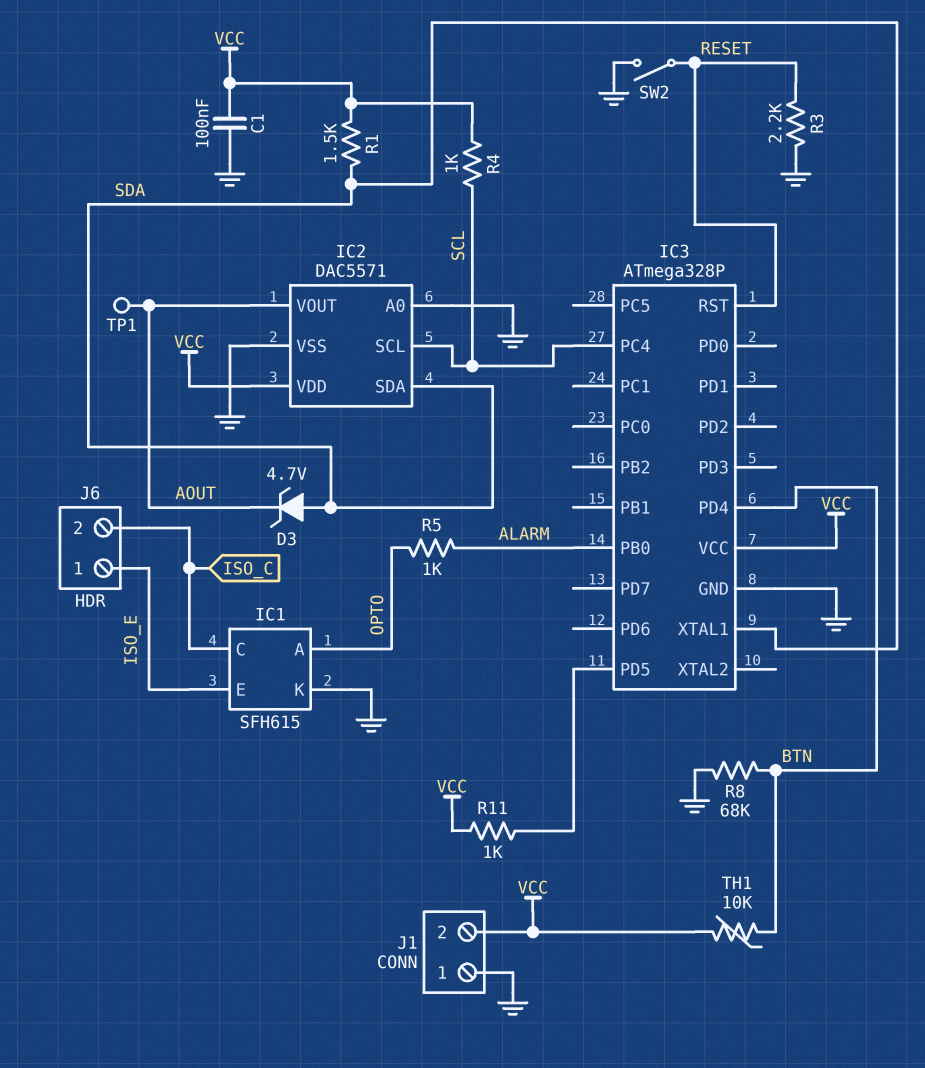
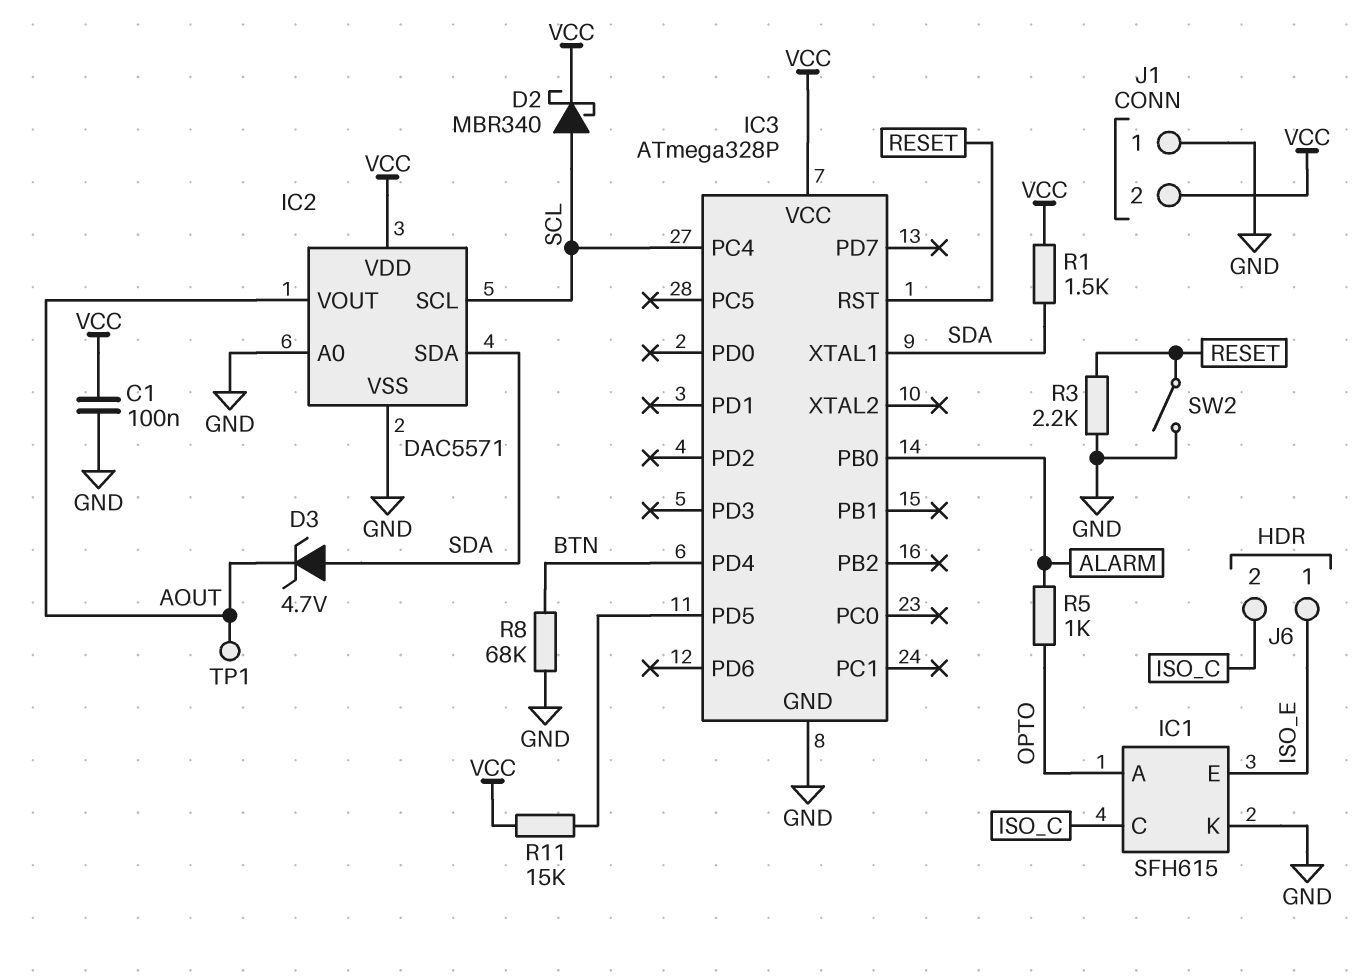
D2: none -> schottky MBR340 (A SCL, K VCC)
R4: 1k (SCL, VCC) -> none
R11: 1k (IC3/PD5, VCC) -> 15k (IC3/PD5, VCC)
TH1: 10k (BTN, VCC) -> none

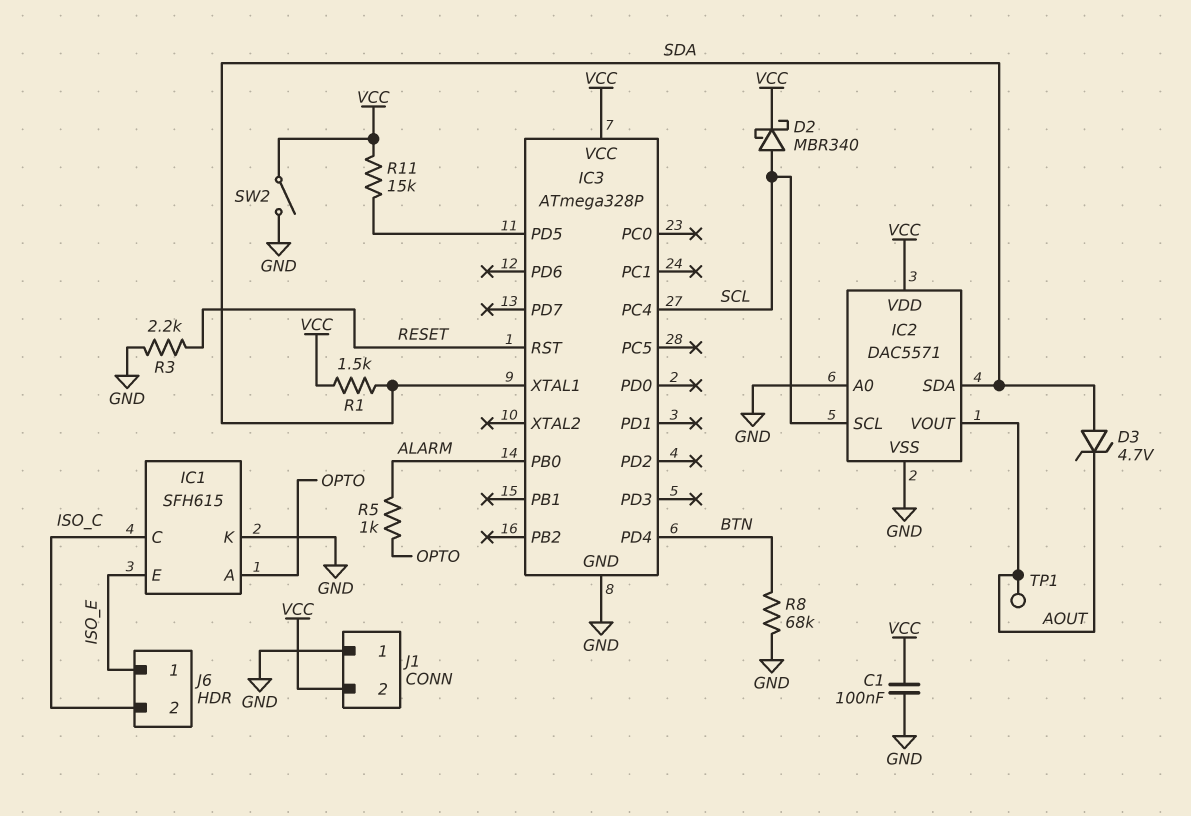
SW2: switch (GND, RESET) -> switch (GND, VCC)

